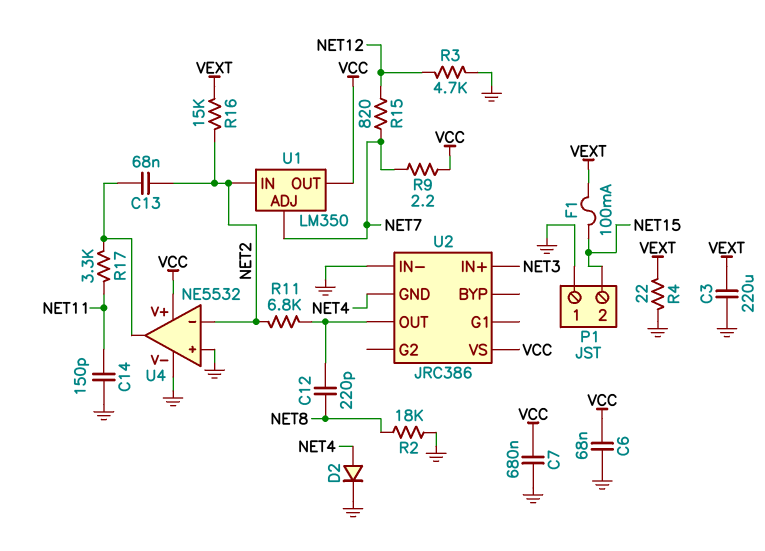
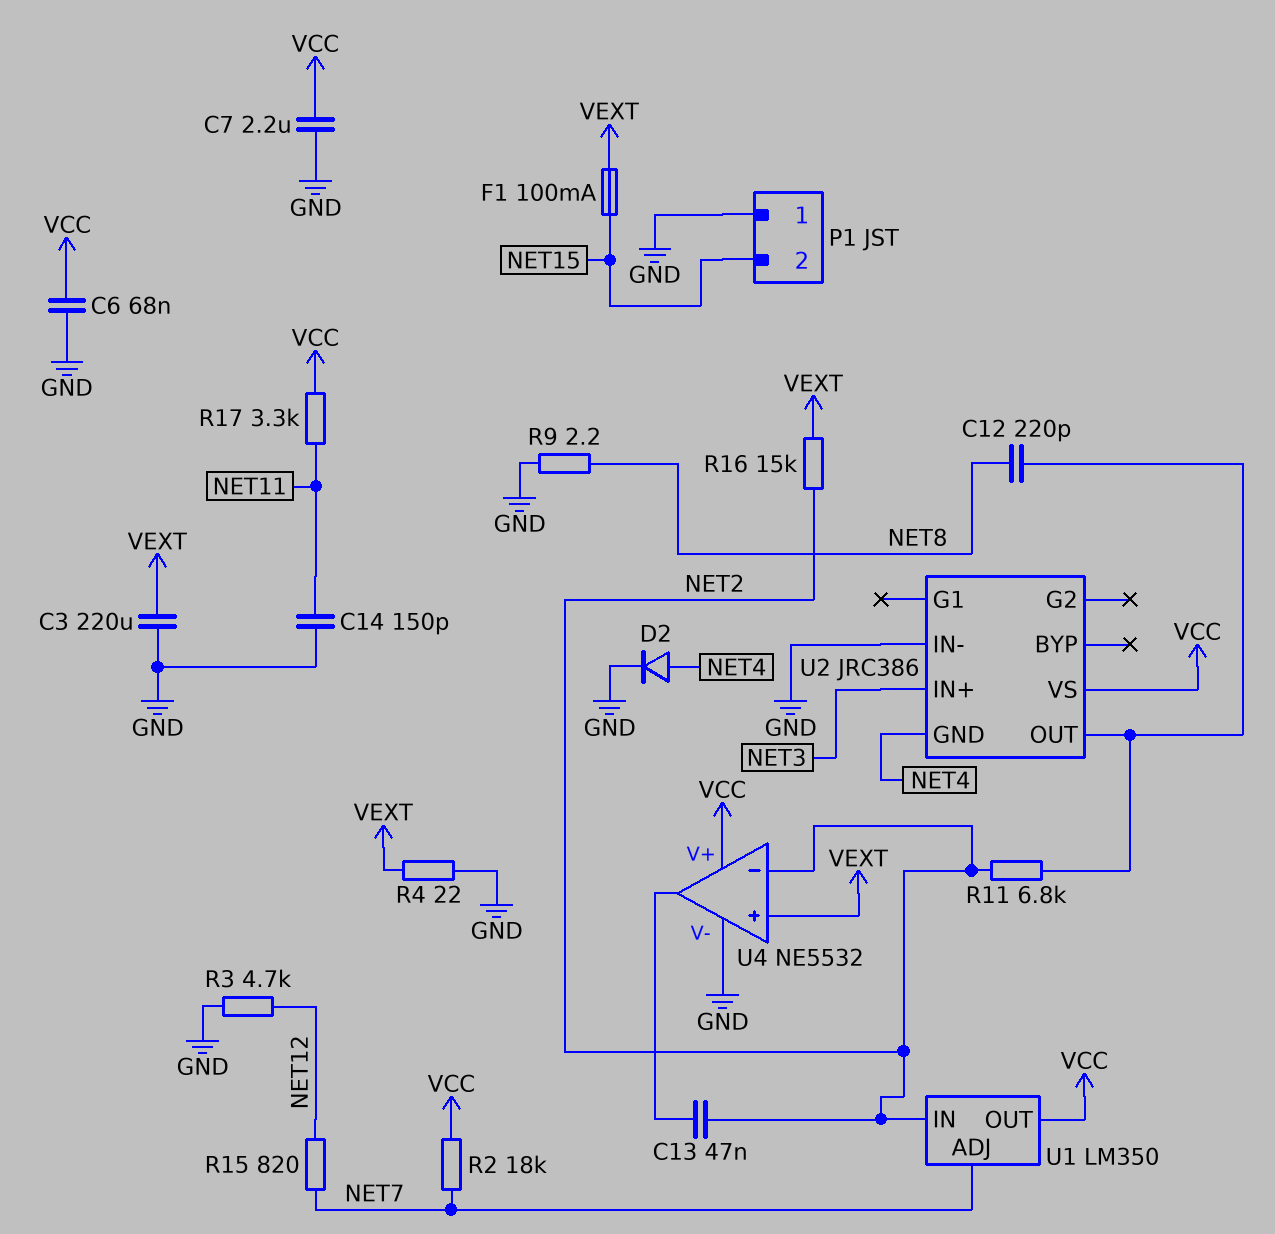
C7: 680nF (GND, VCC) -> 2.2uF (GND, VCC)
C13: 68nF (NET2, U4/out) -> 47nF (NET2, U4/out)
R2: 18k (GND, NET8) -> 18k (NET7, VCC)
R9: 2.2 (NET7, VCC) -> 2.2 (GND, NET8)
R17: 3.3k (NET11, U4/out) -> 3.3k (NET11, VCC)
U4 pin in+: GND -> VEXT

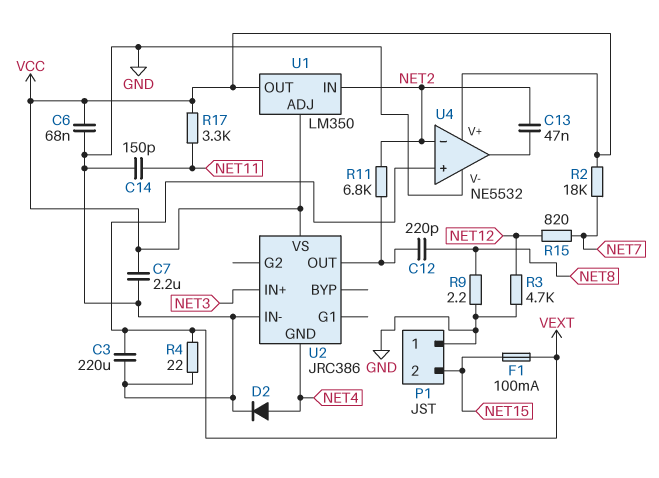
R16: 15k (NET2, VEXT) -> none
U1 pin ADJ: NET7 -> VCC

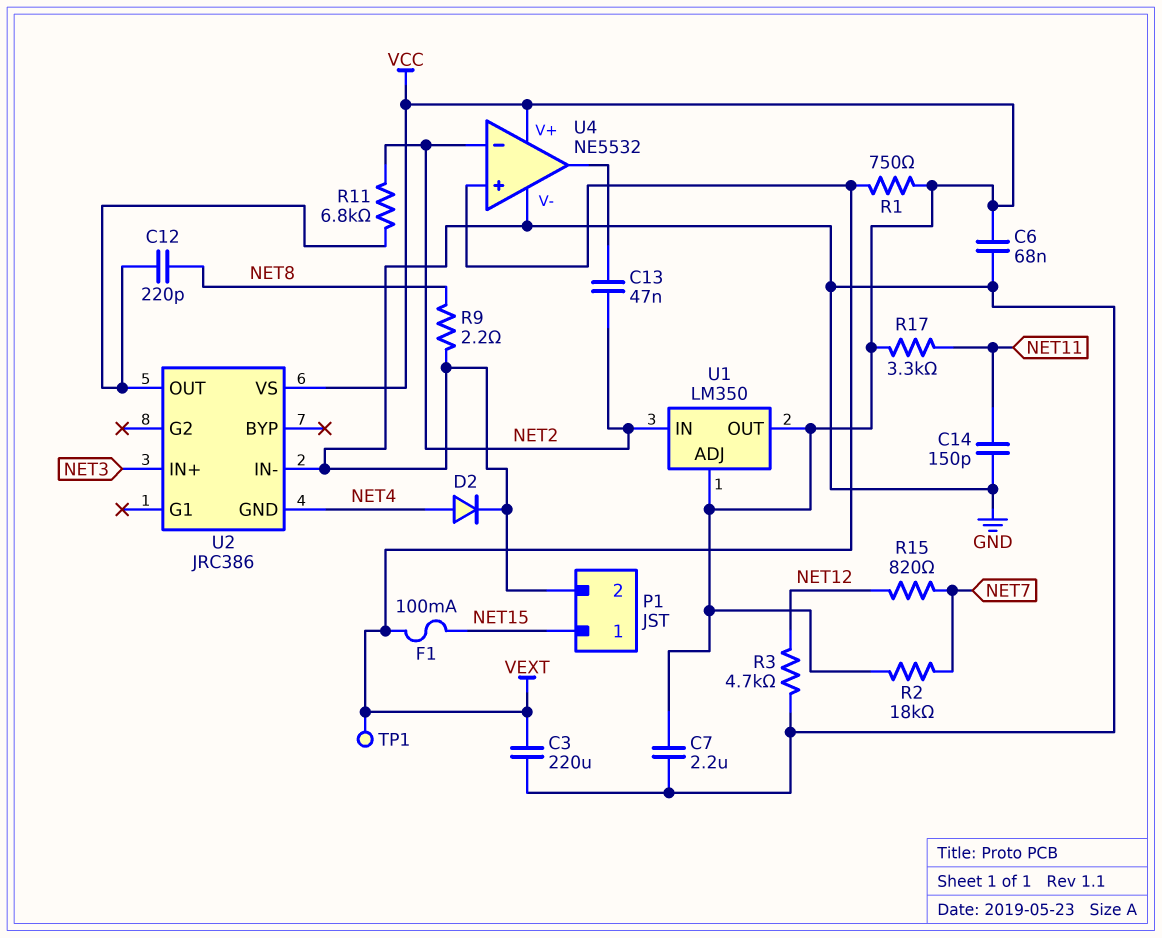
P1 pin 1: GND -> NET15
P1 pin 2: NET15 -> GND
R1: none -> 750 (VCC, VEXT)
R4: 22 (GND, VEXT) -> none
TP1: none -> test point (VEXT)

